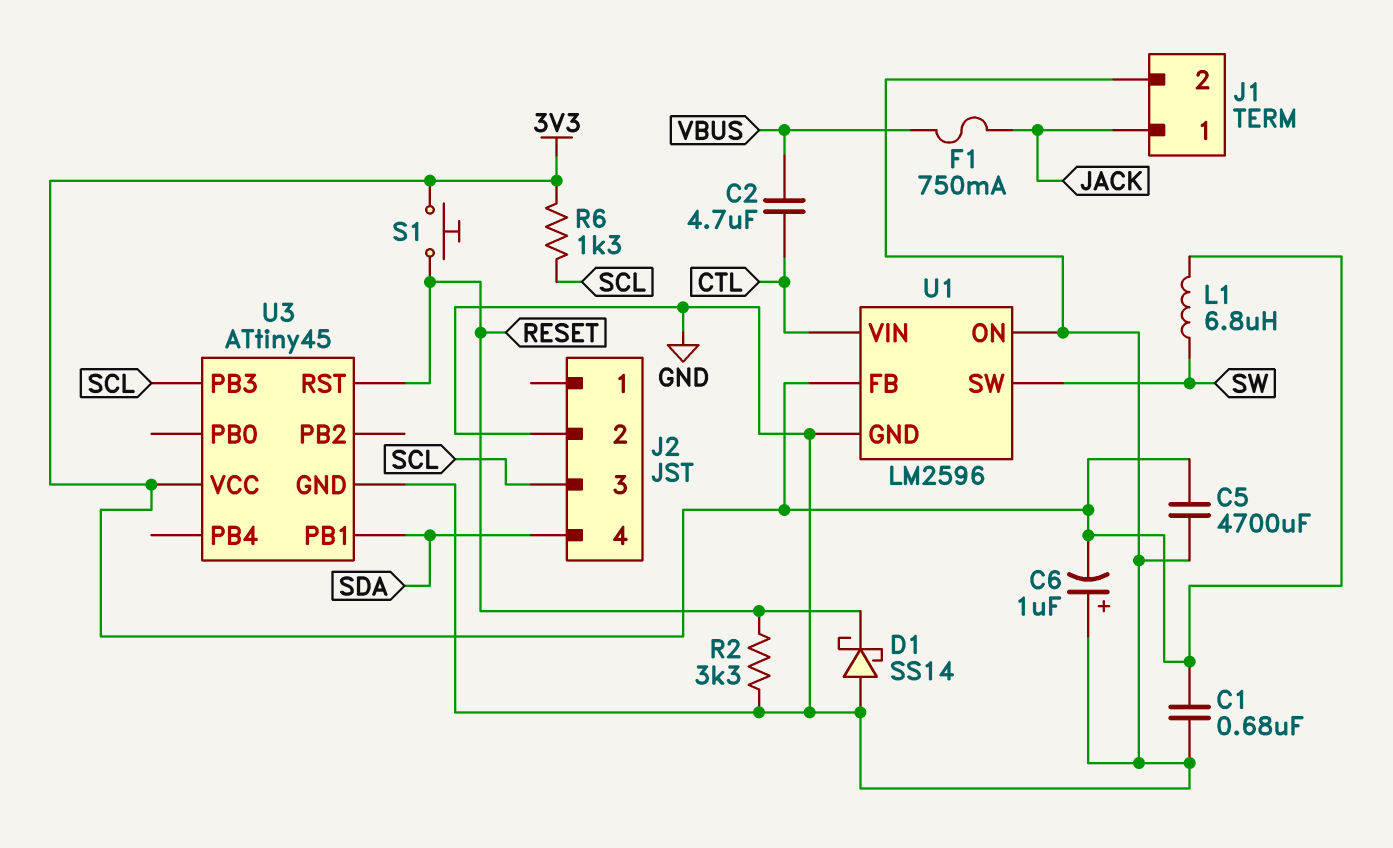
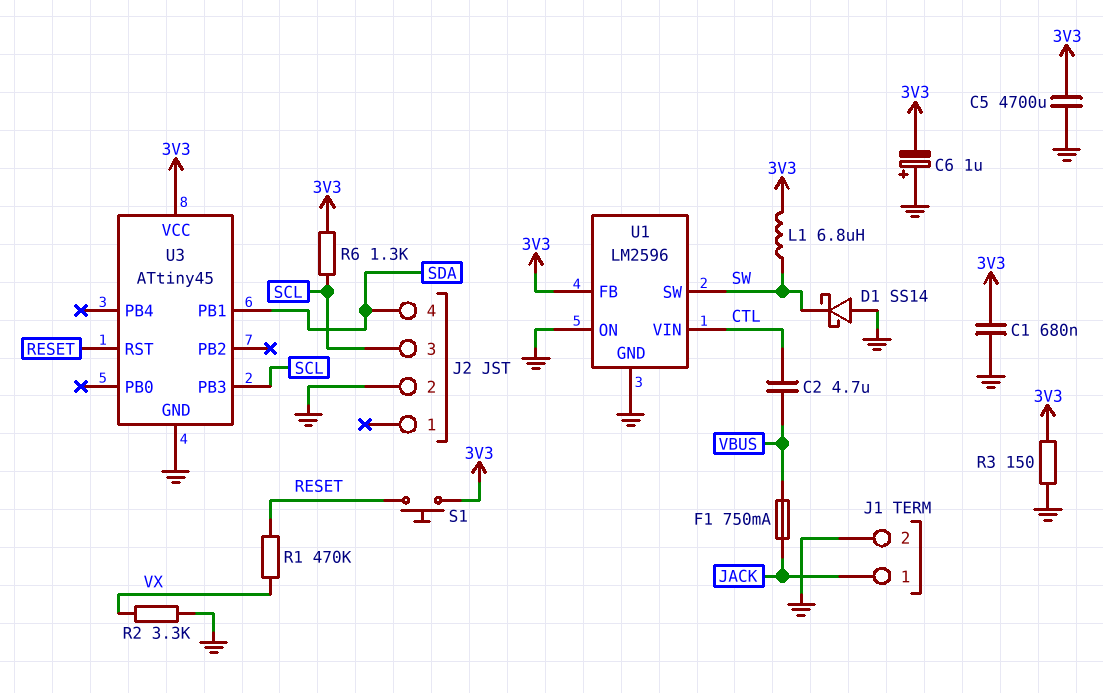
D1: schottky SS14 (A GND, K RESET) -> schottky SS14 (A GND, K SW)
R1: none -> 470k (RESET, VX)
R2: 3.3k (GND, RESET) -> 3.3k (GND, VX)
R3: none -> 150 (3V3, GND)

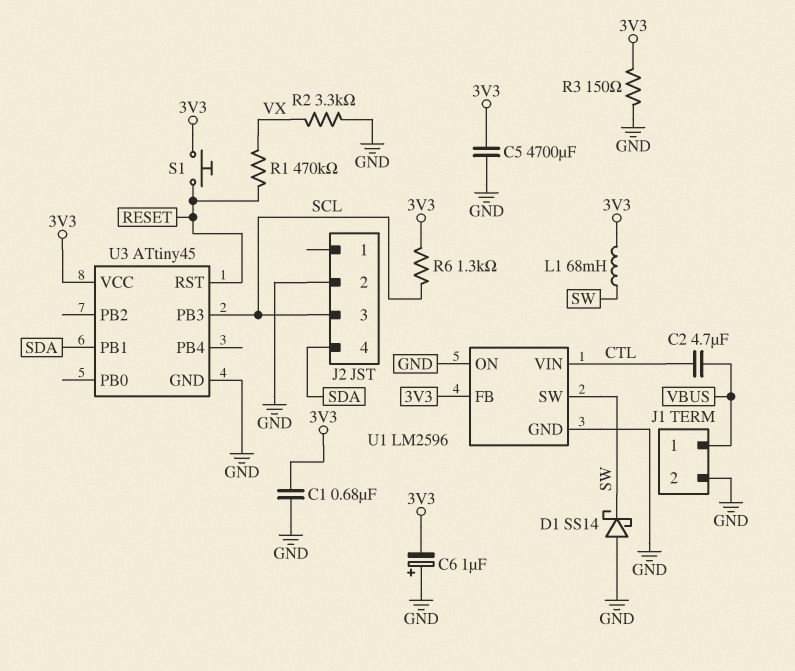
F1: 750mA (JACK, VBUS) -> none
J1 pin 1: JACK -> VBUS
L1: 6.8uH (3V3, SW) -> 68mH (3V3, SW)

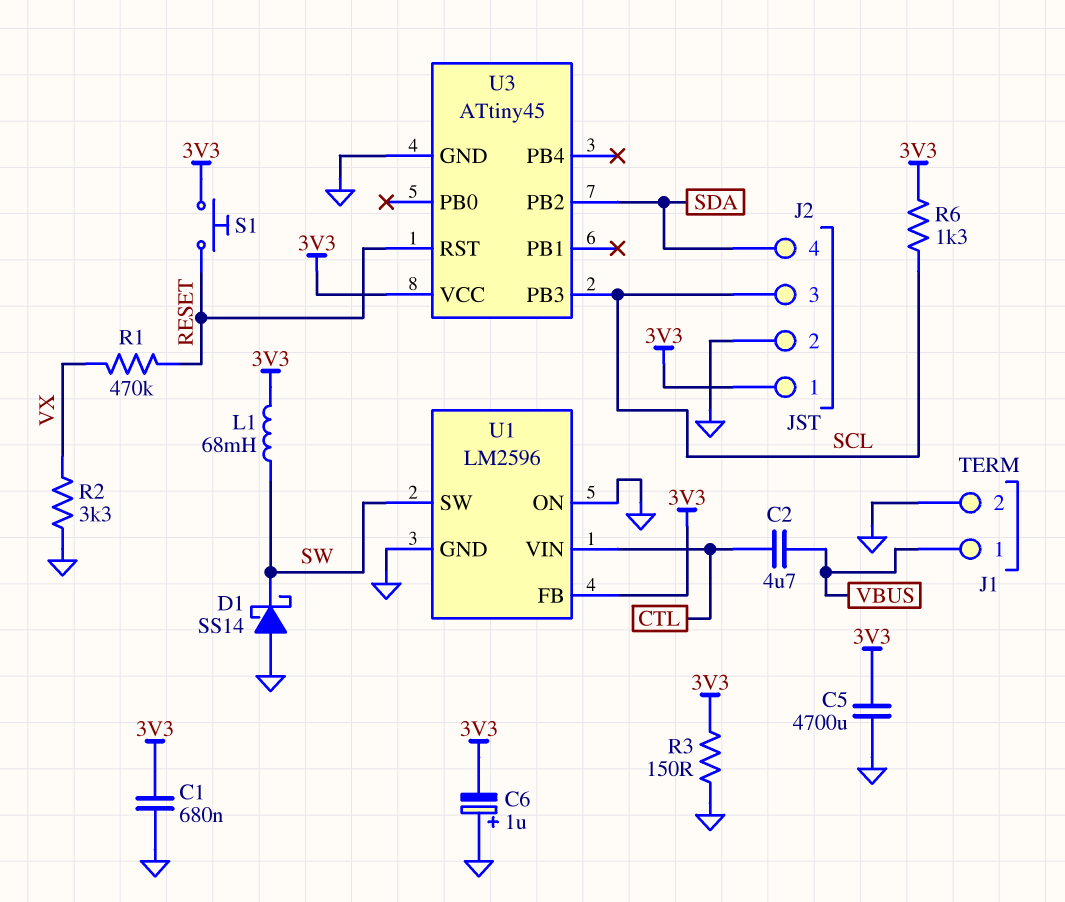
J2 pin 1: none -> 3V3
U3 pin PB1: SDA -> none
U3 pin PB2: none -> SDA

